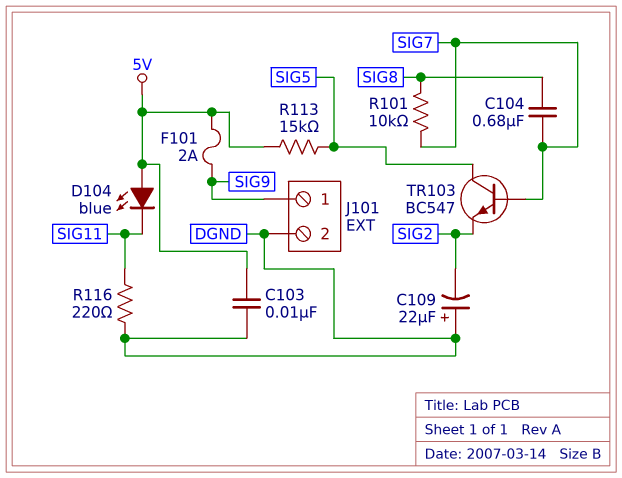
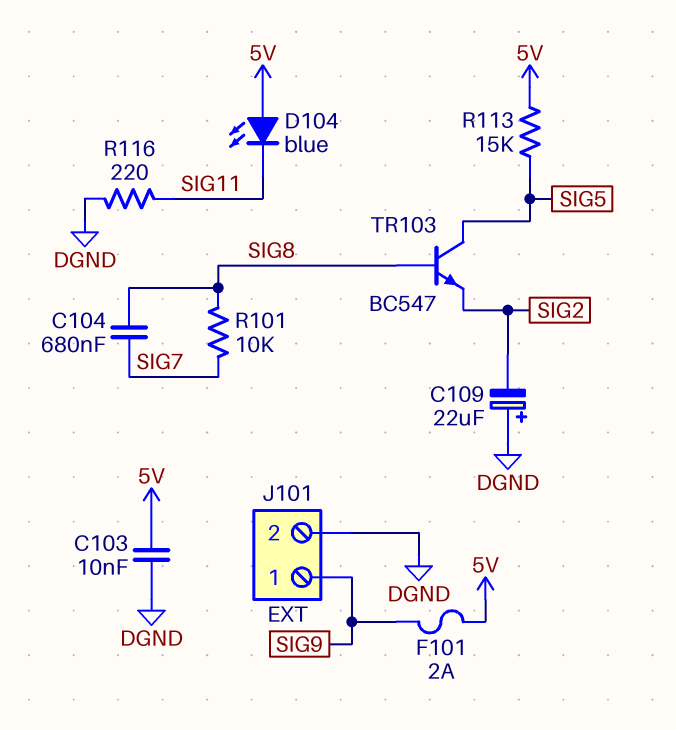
TR103: NPN BC547 (B SIG7, C SIG5, E SIG2) -> NPN BC547 (B SIG8, C SIG5, E SIG2)

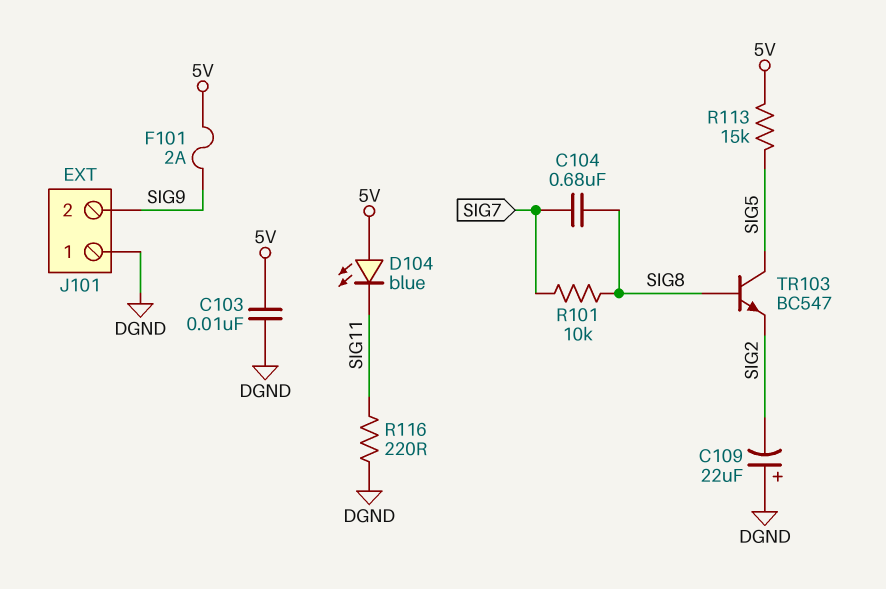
J101 pin 1: SIG9 -> DGND
J101 pin 2: DGND -> SIG9

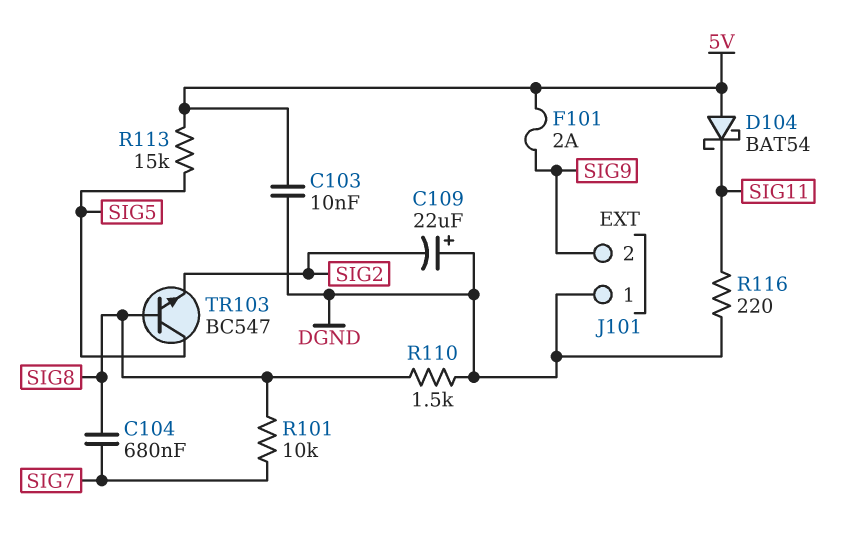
D104: LED blue (A 5V, K SIG11) -> schottky BAT54 (A 5V, K SIG11)
R110: none -> 1.5k (DGND, SIG8)

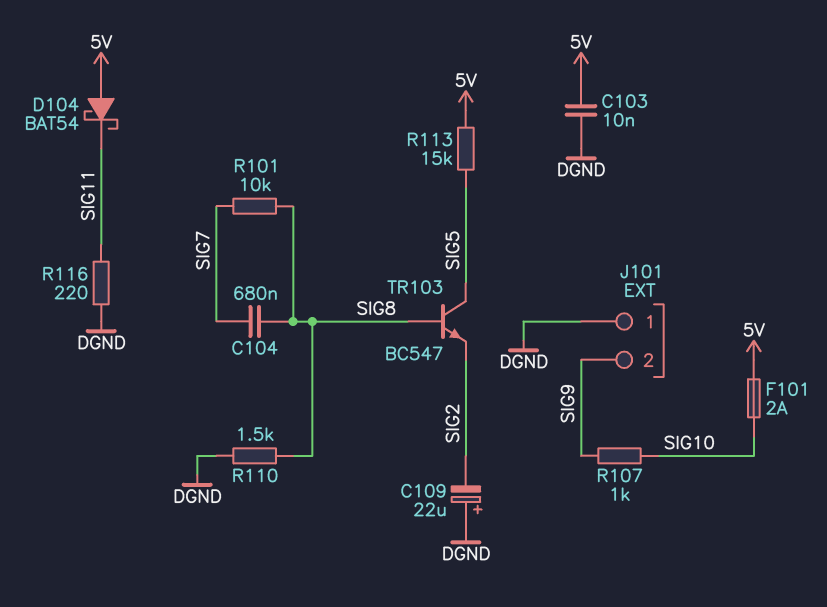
F101: 2A (5V, SIG9) -> 2A (5V, SIG10)
R107: none -> 1k (SIG9, SIG10)

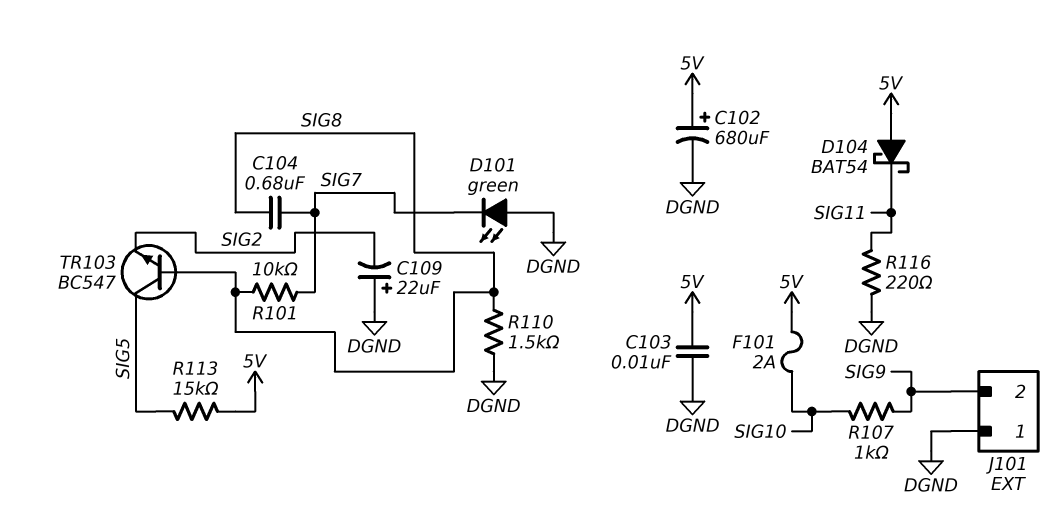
C102: none -> 680uF (plus 5V, minus DGND)
D101: none -> LED green (A DGND, K SIG7)

